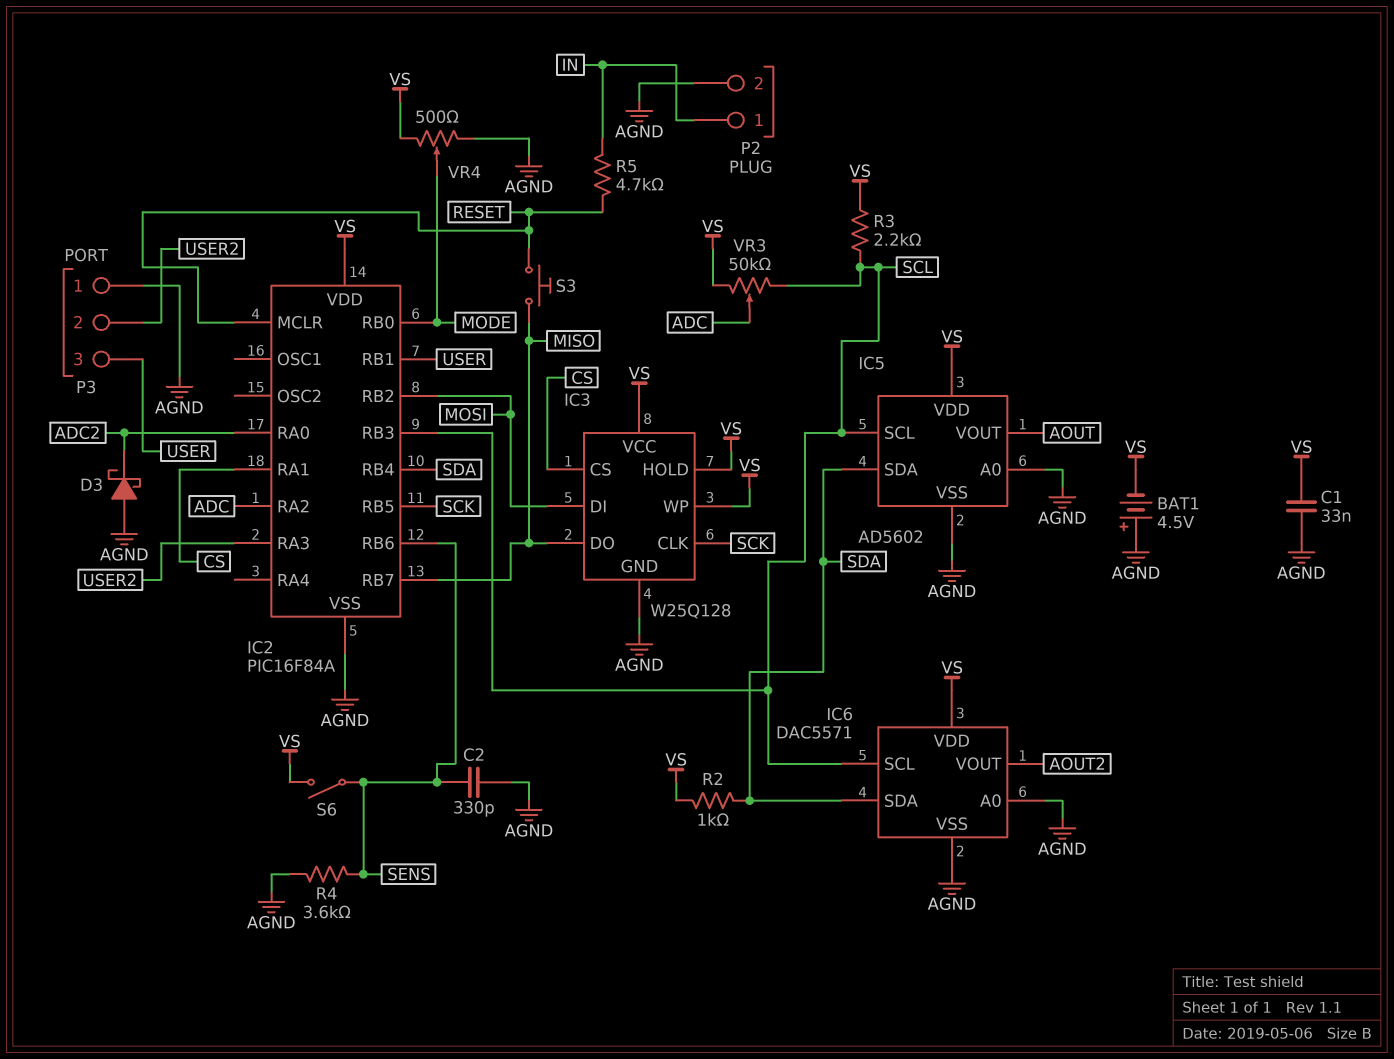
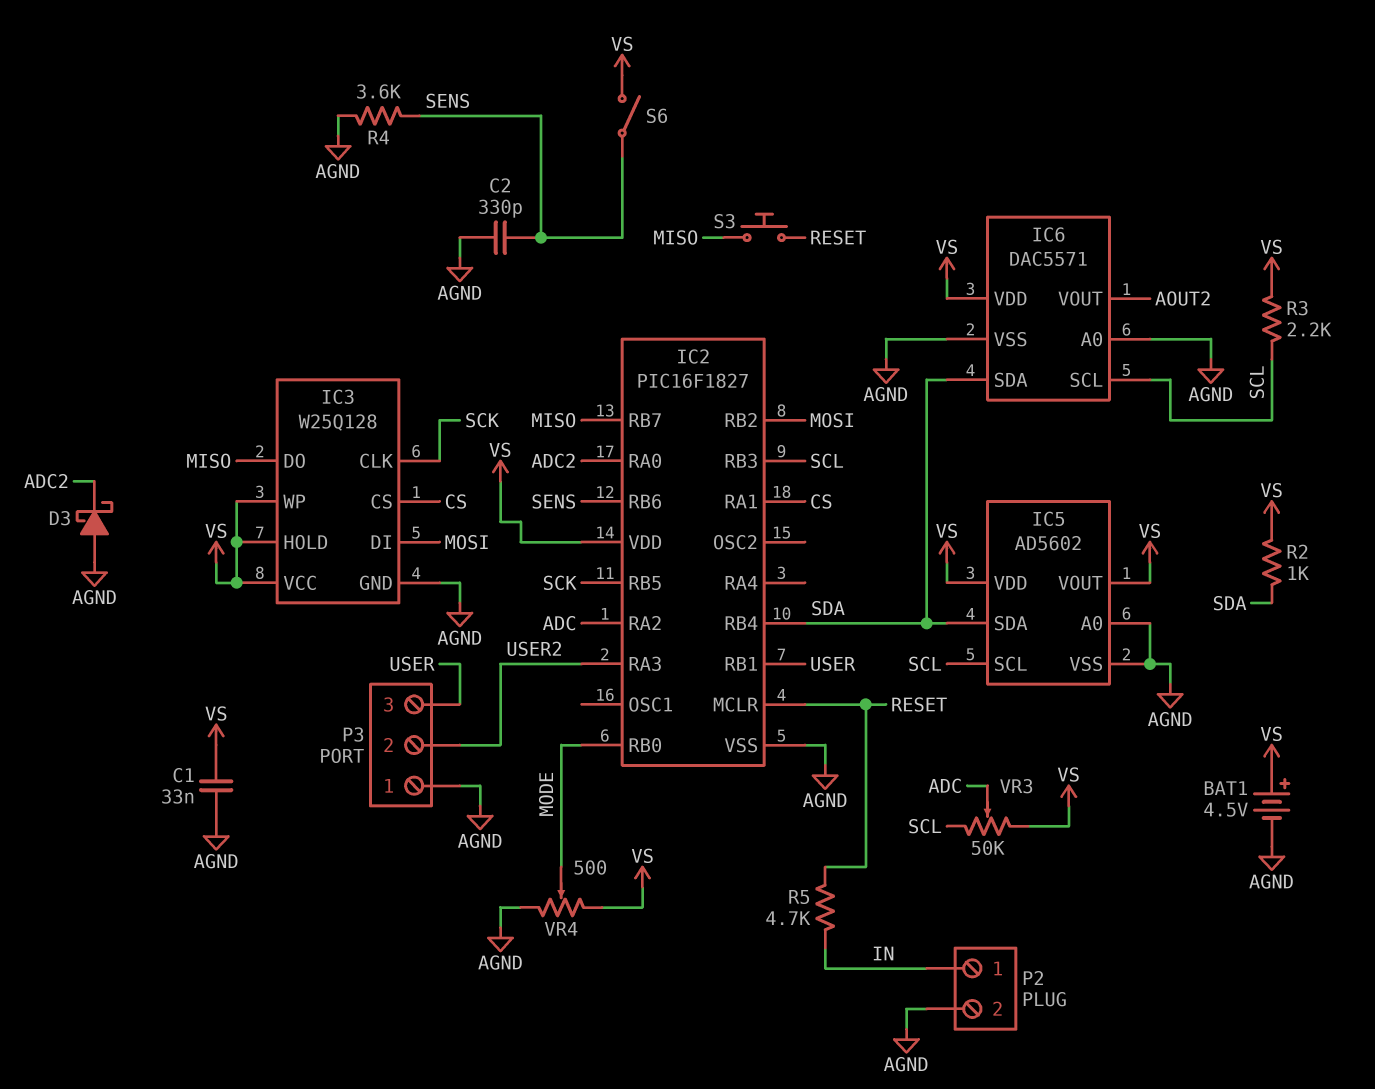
BAT1: 4.5V (plus AGND, minus VS) -> 4.5V (plus VS, minus AGND)
IC2: PIC16F84A -> PIC16F1827
IC5 pin VOUT: AOUT -> VS

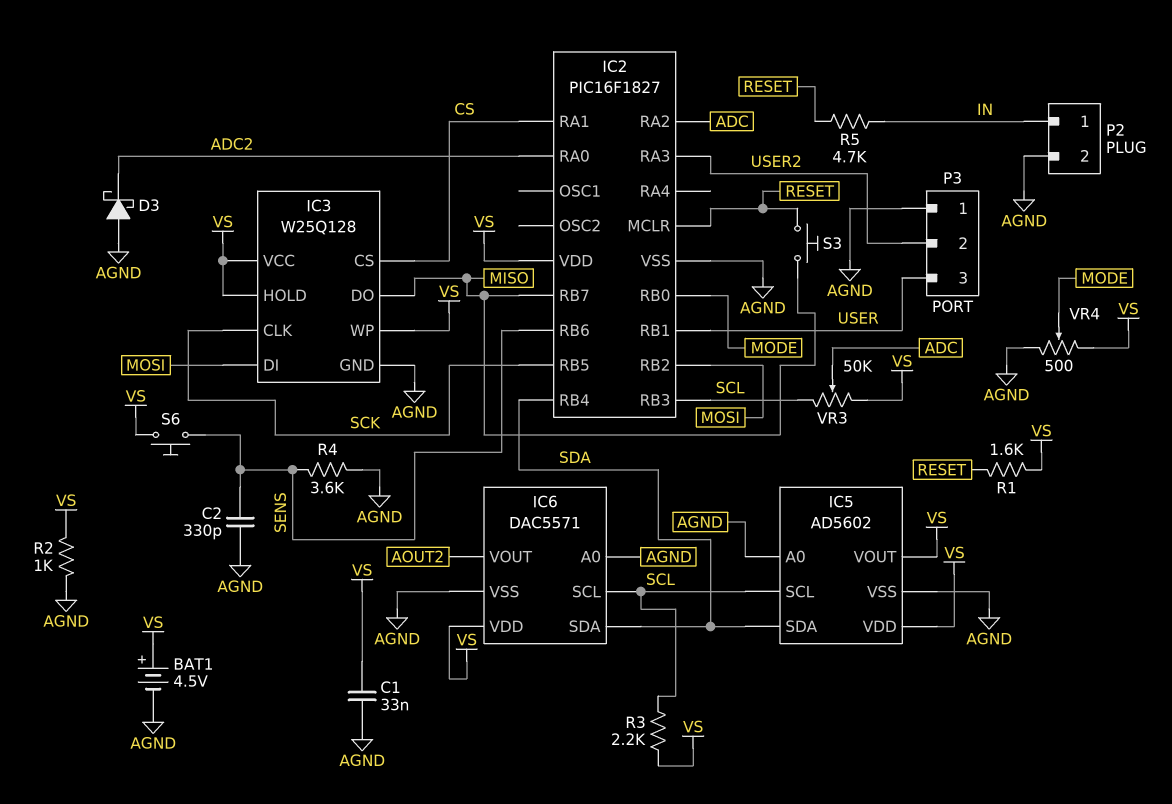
R1: none -> 1.6k (RESET, VS)
R2: 1k (SDA, VS) -> 1k (AGND, VS)
S6: switch (SENS, VS) -> button (SENS, VS)

